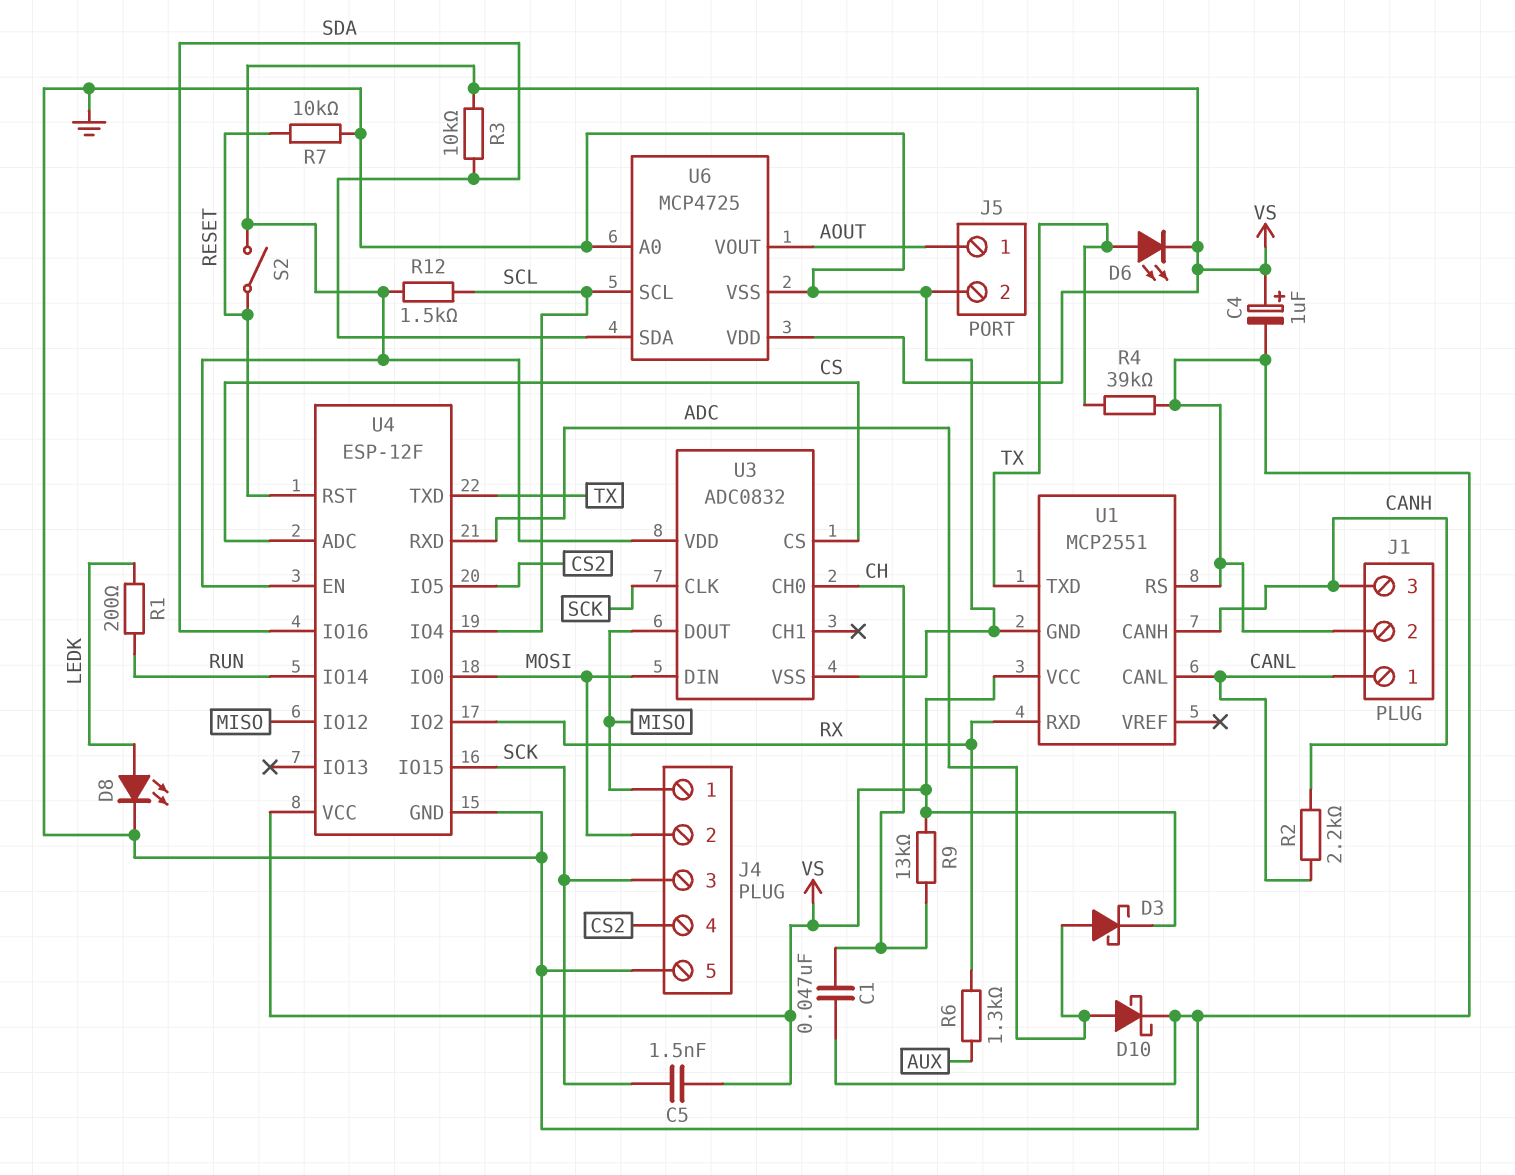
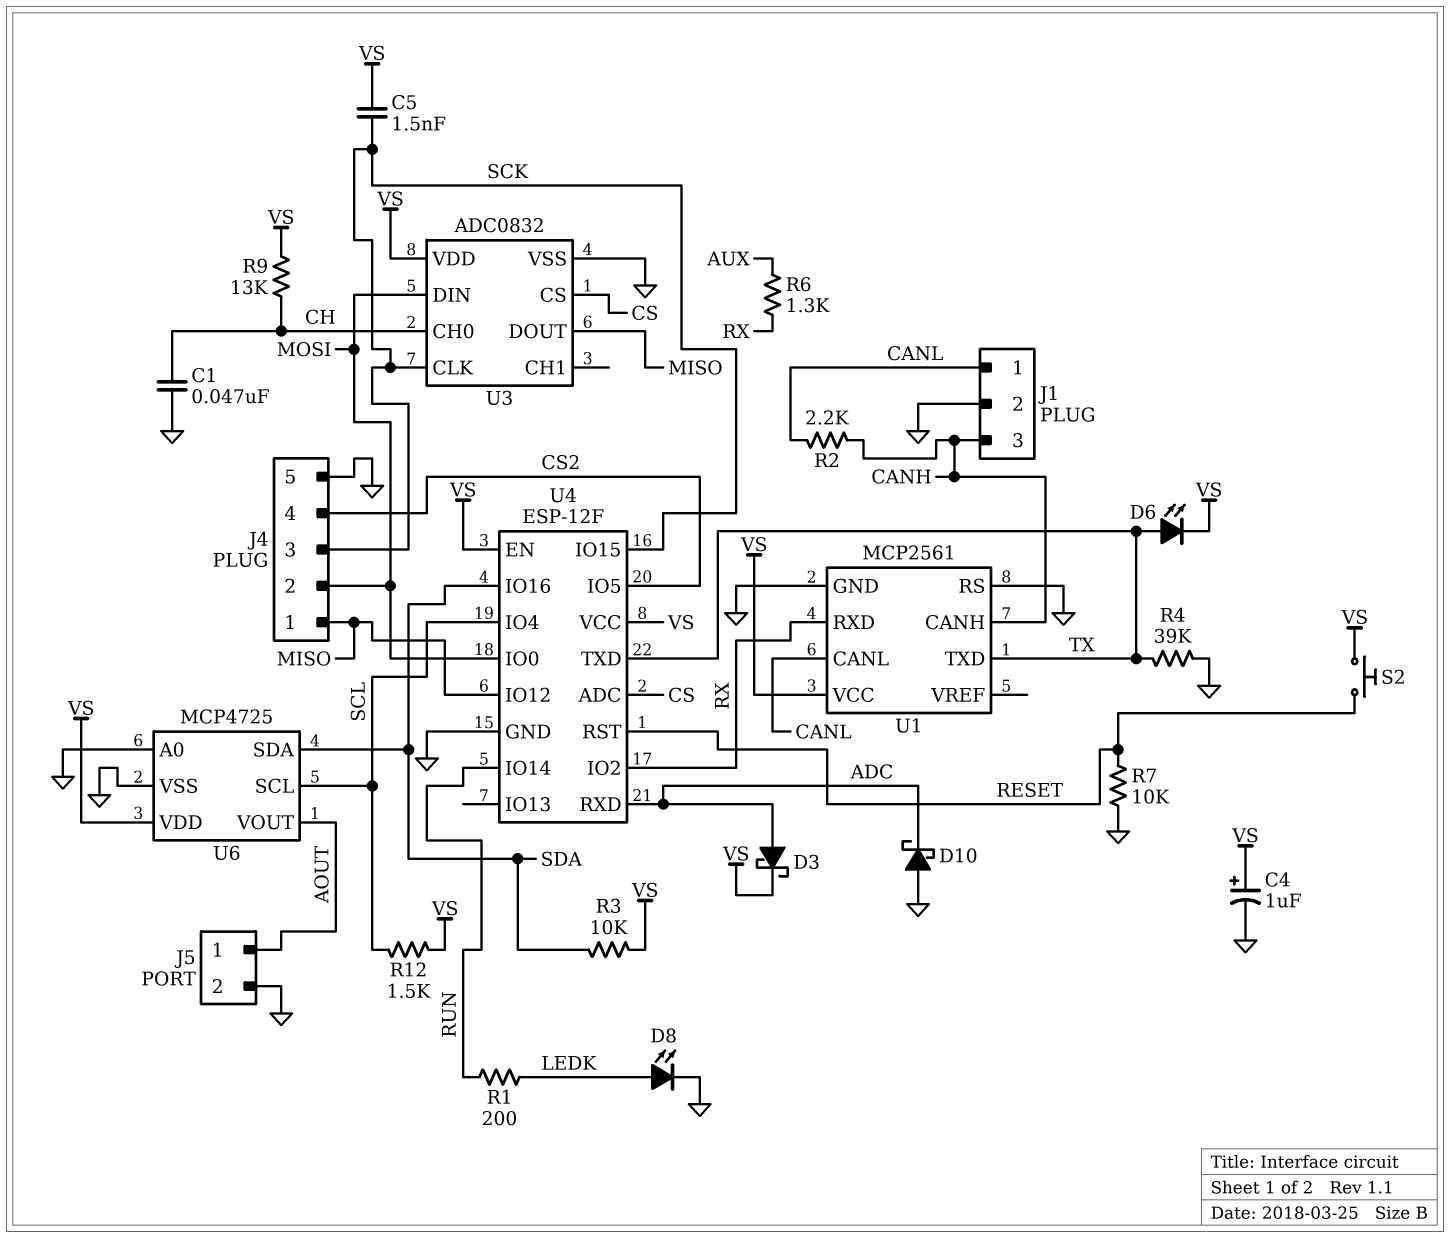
D10: schottky (A ADC, K GND) -> schottky (A GND, K ADC)
S2: switch (RESET, VS) -> button (RESET, VS)
U1: MCP2551 -> MCP2561

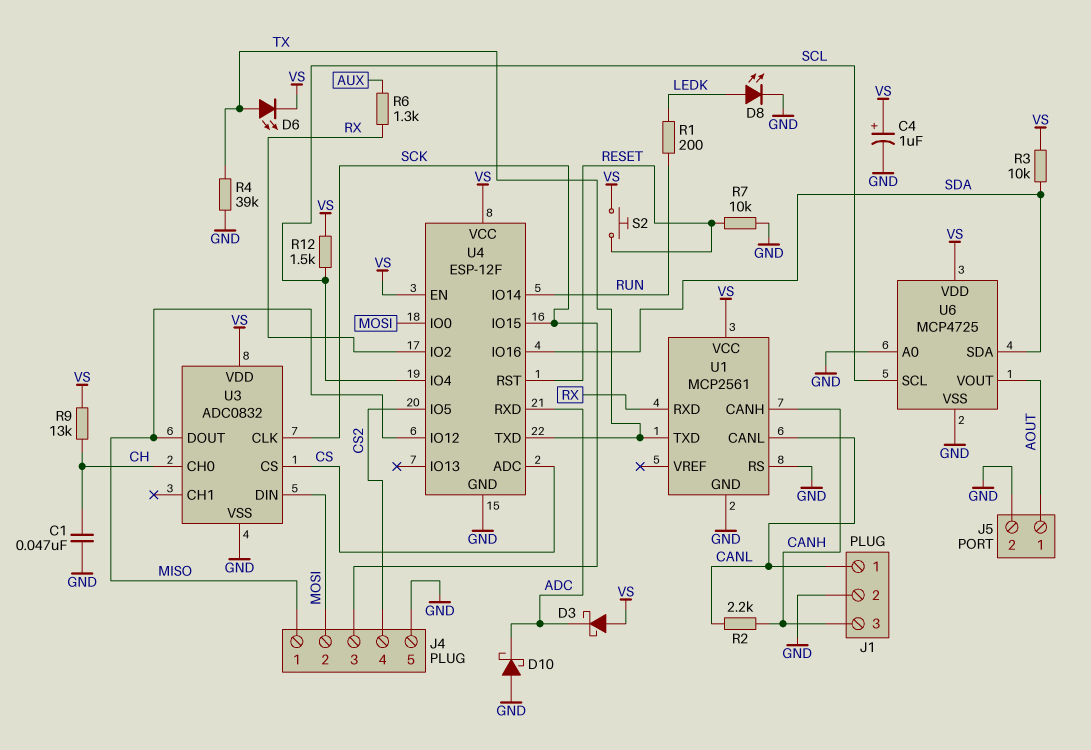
C5: 1.5nF (SCK, VS) -> none
D3: schottky (A ADC, K VS) -> schottky (A VS, K ADC)

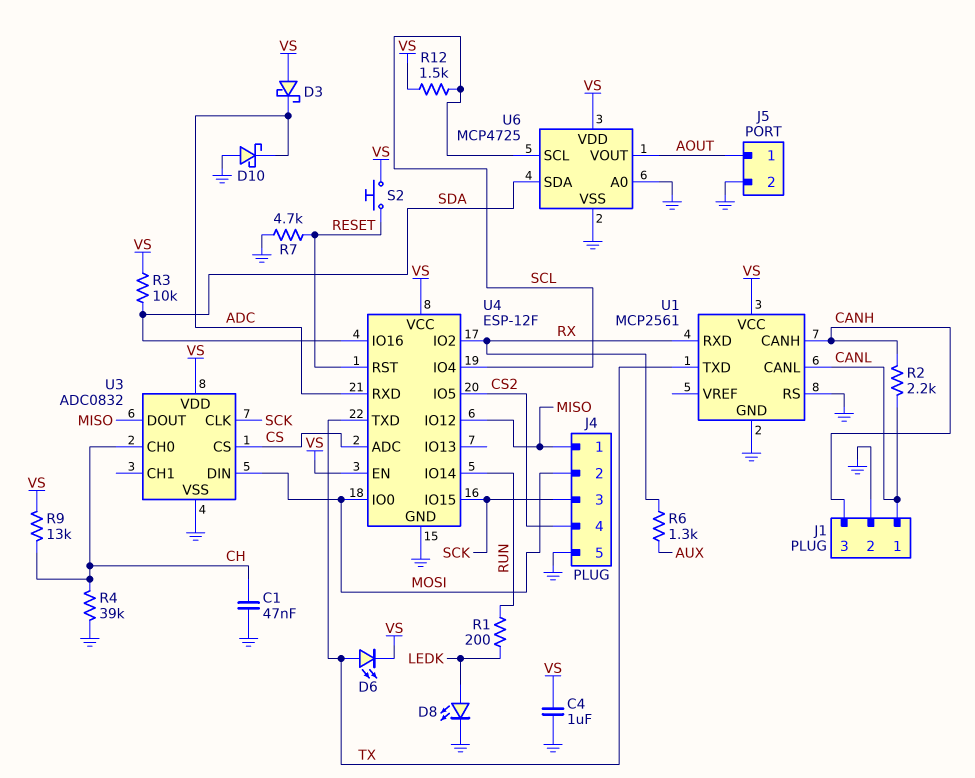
C4: 1uF (plus VS, minus GND) -> 1uF (GND, VS)
R4: 39k (GND, TX) -> 39k (CH, GND)
R7: 10k (GND, RESET) -> 4.7k (GND, RESET)

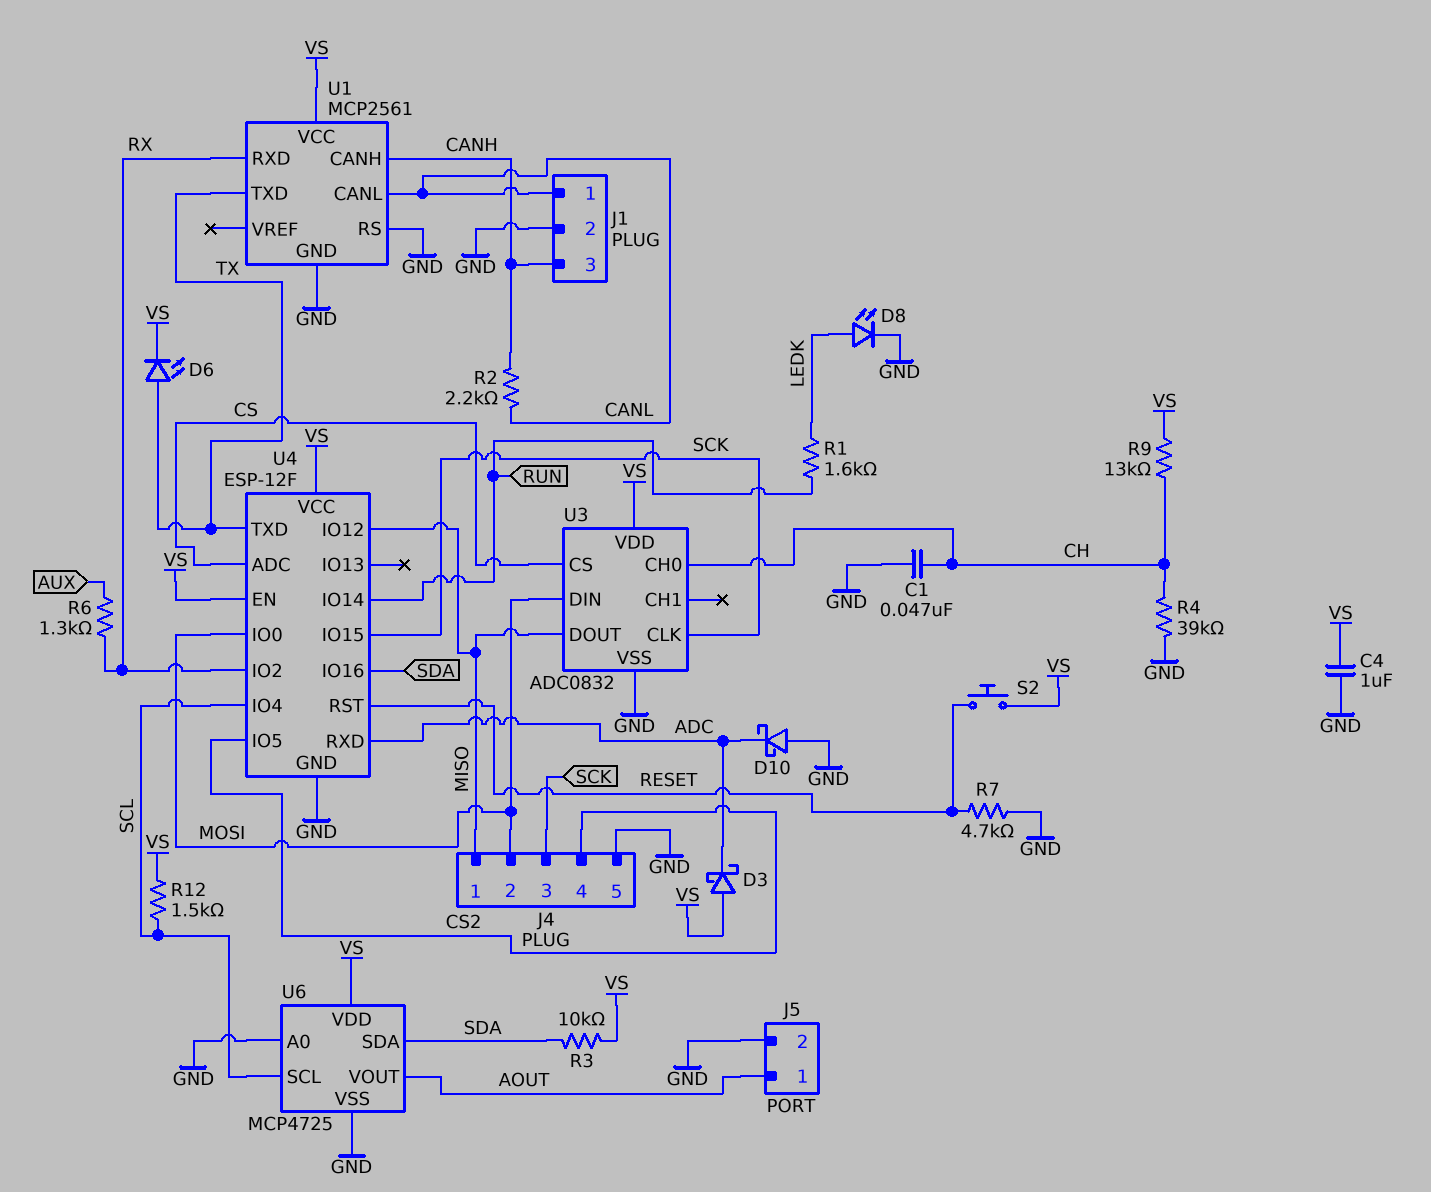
R1: 200 (LEDK, RUN) -> 1.6k (LEDK, RUN)

